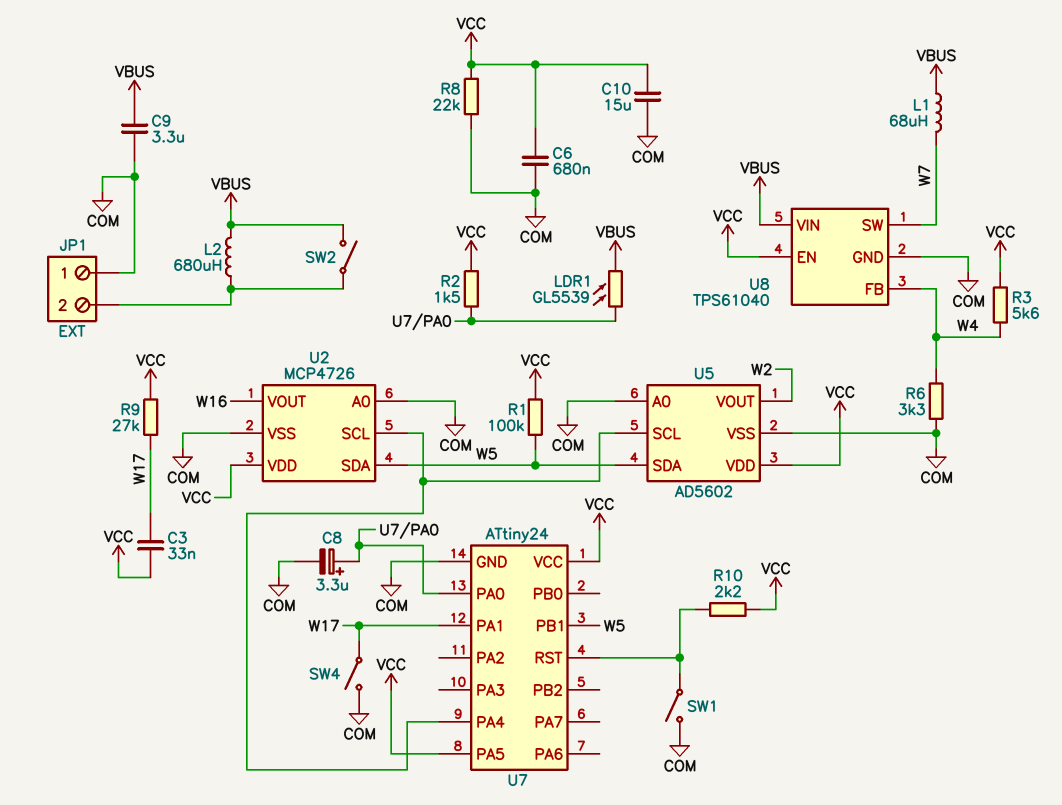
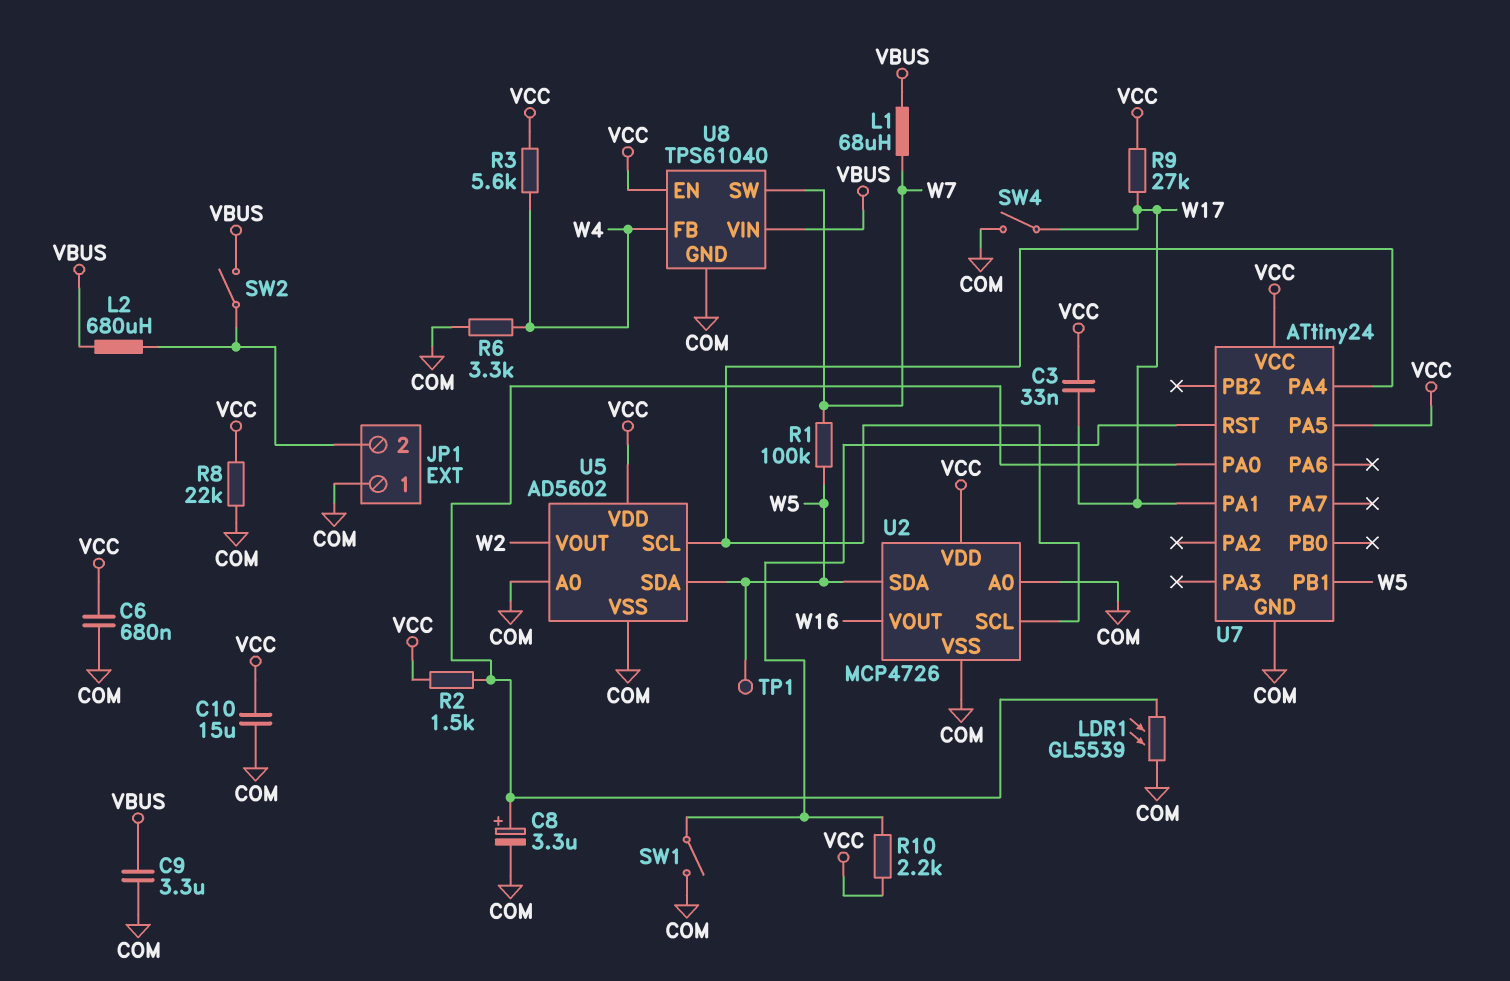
LDR1: GL5539 (U7/PA0, VBUS) -> GL5539 (COM, U7/PA0)
R1: 100k (VCC, W5) -> 100k (W5, W7)
TP1: none -> test point (W5)

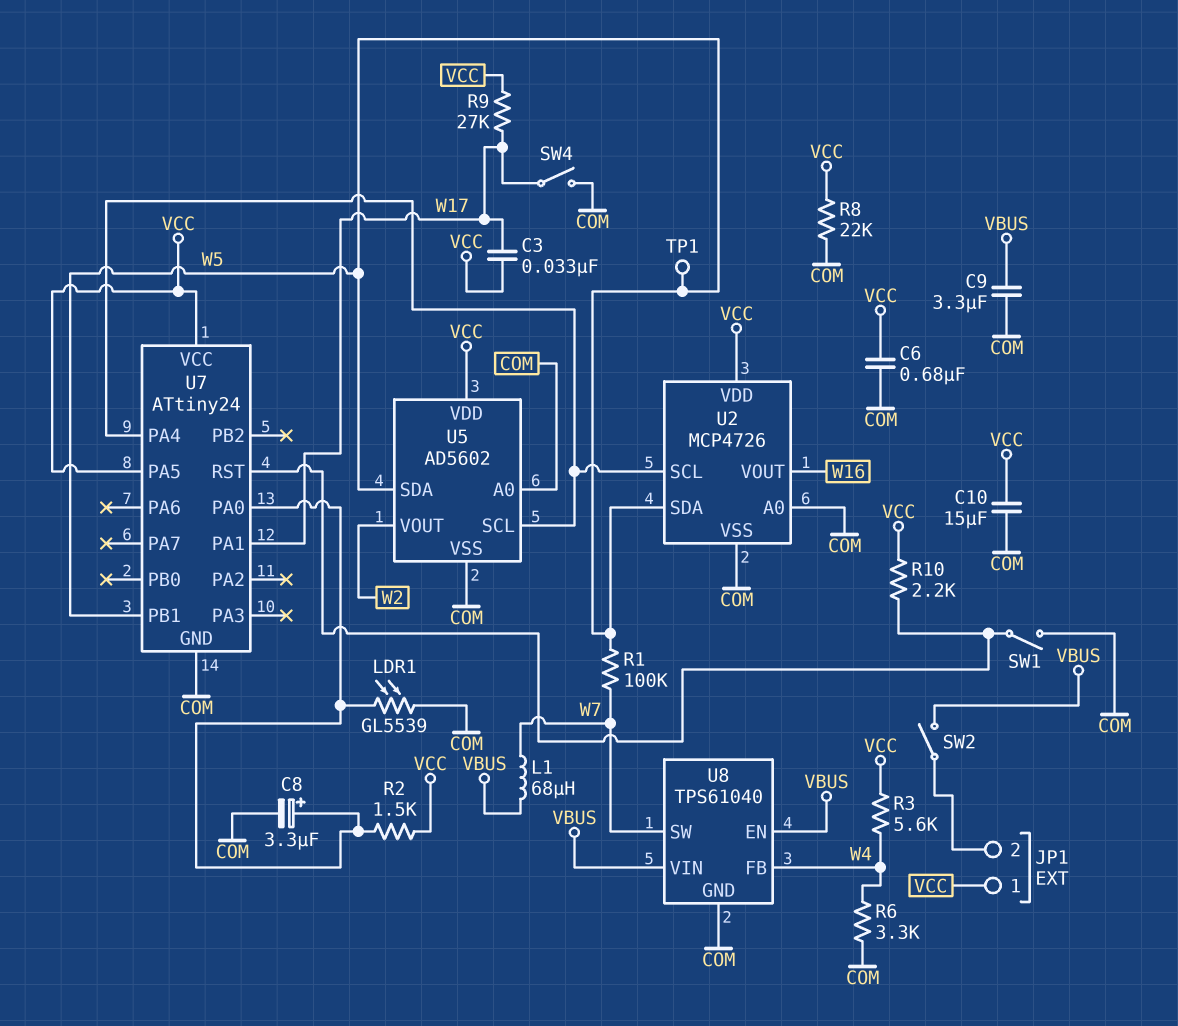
JP1 pin 1: COM -> VCC
L2: 680uH (JP1/2, VBUS) -> none
U8 pin EN: VCC -> VBUS

